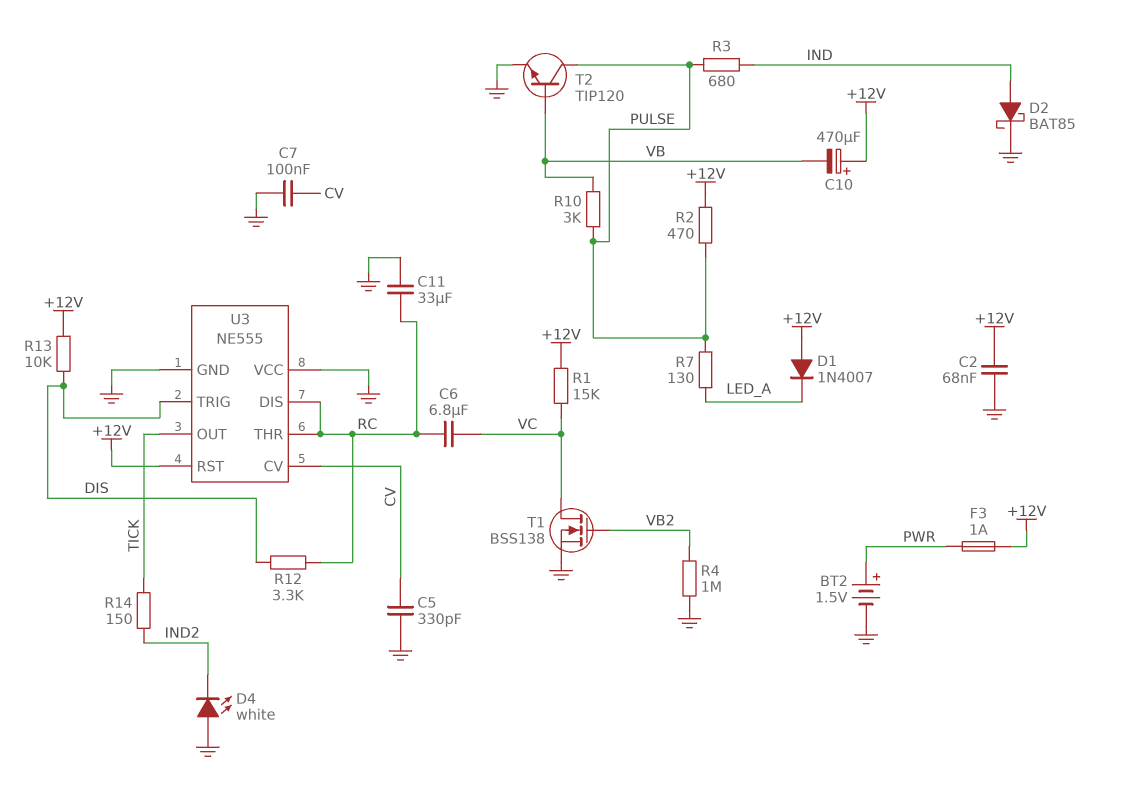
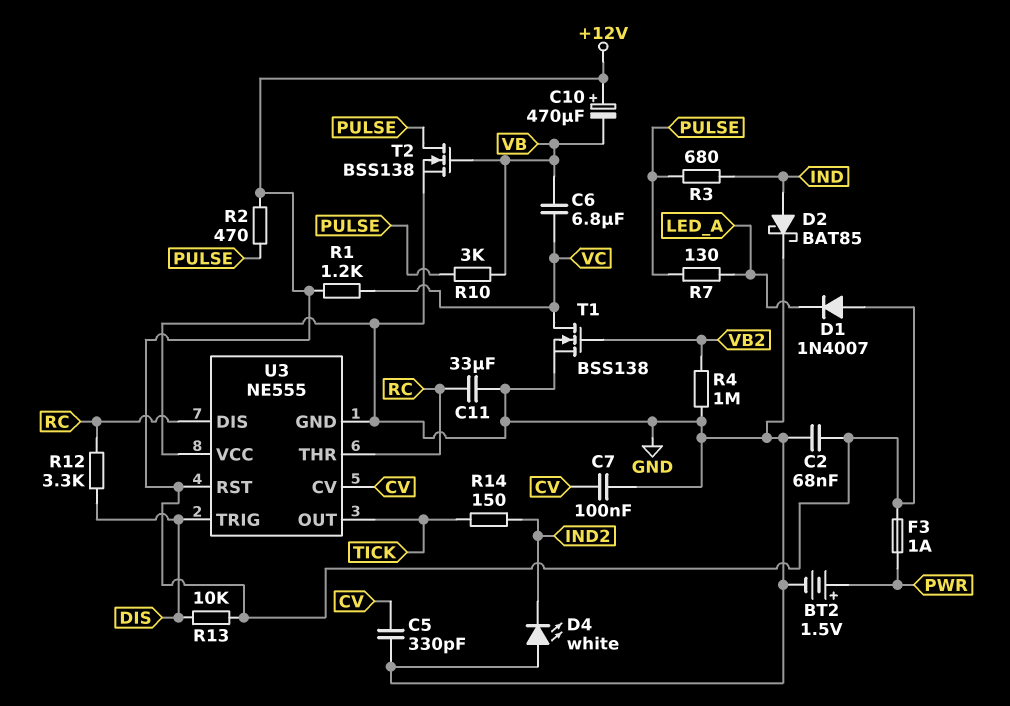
C6: 6.8uF (RC, VC) -> 6.8uF (VB, VC)
R1: 15k (+12V, VC) -> 1.2k (+12V, VC)
T2: NPN TIP120 (B VB, C PULSE, E GND) -> NMOS BSS138 (G VB, D PULSE, S GND)

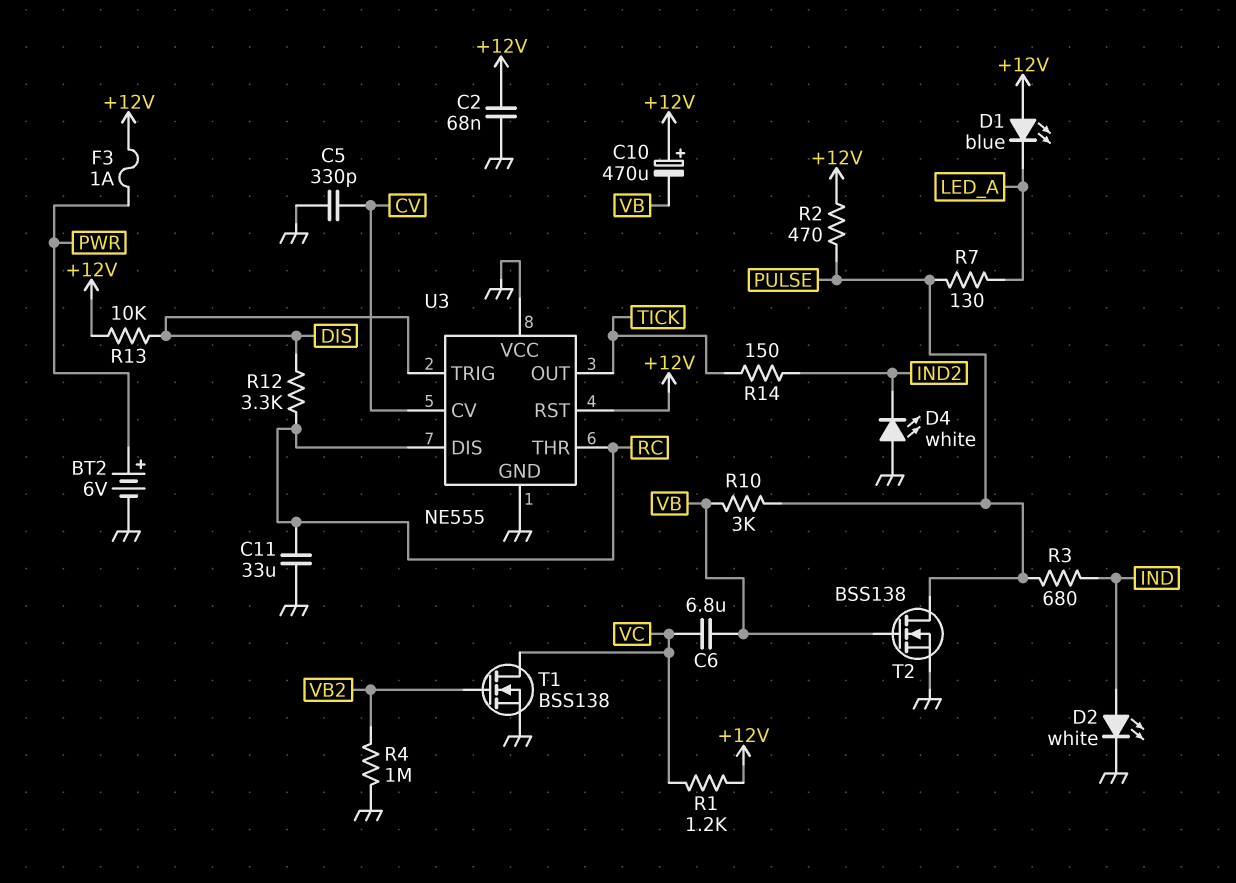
BT2: 1.5V (plus PWR, minus GND) -> 6V (plus PWR, minus GND)
C7: 100nF (CV, GND) -> none
D1: diode 1N4007 (A +12V, K LED_A) -> LED blue (A +12V, K LED_A)
D2: schottky BAT85 (A IND, K GND) -> LED white (A IND, K GND)

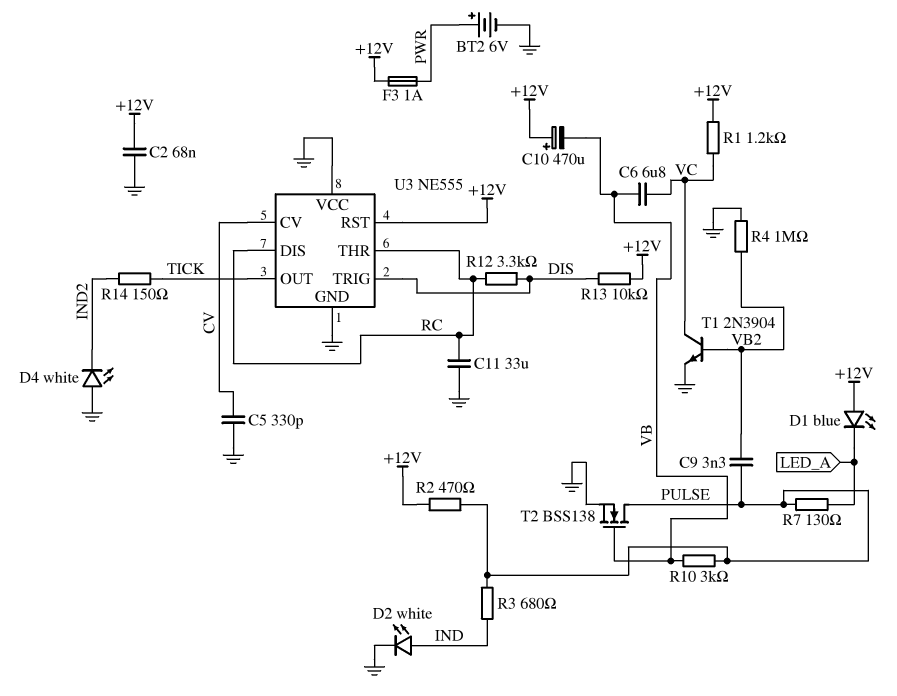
C9: none -> 3.3nF (PULSE, VB2)
T1: NMOS BSS138 (G VB2, D VC, S GND) -> NPN 2N3904 (B VB2, C VC, E GND)

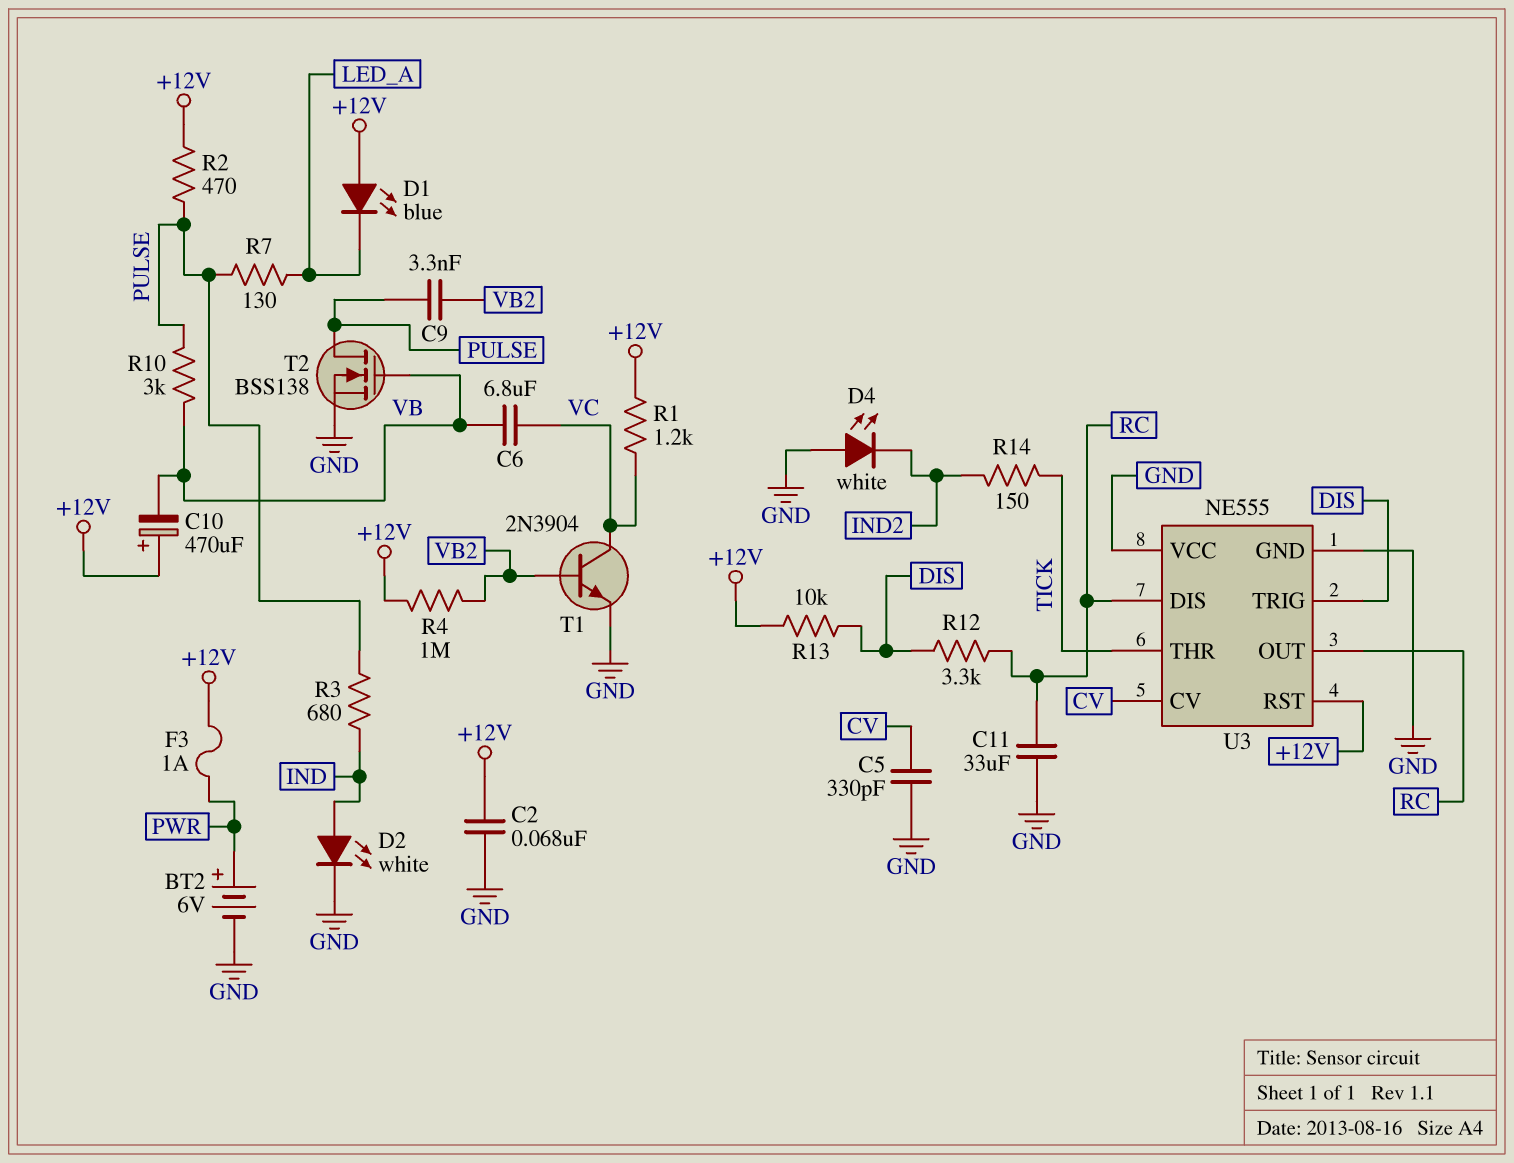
R4: 1M (GND, VB2) -> 1M (+12V, VB2)
U3 pin OUT: TICK -> RC
U3 pin THR: RC -> TICK

